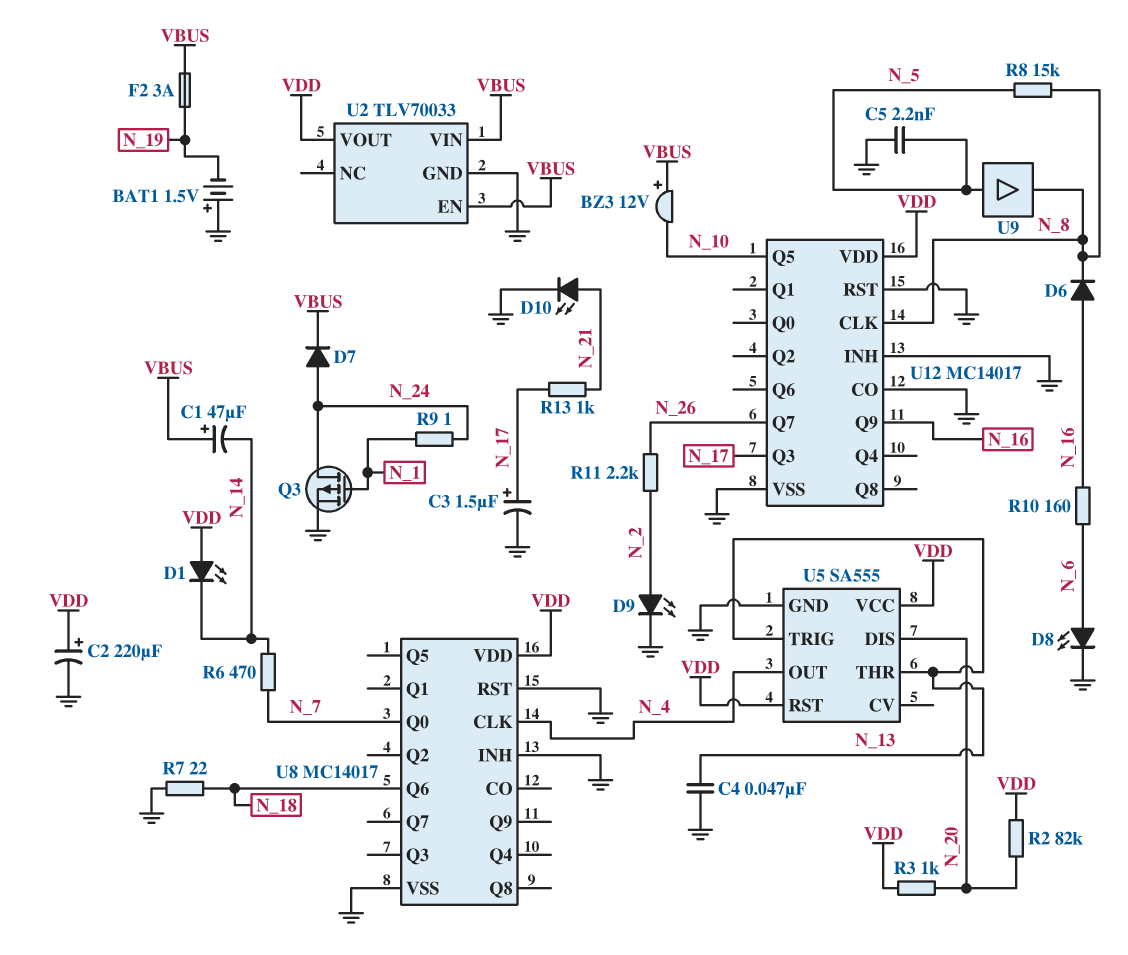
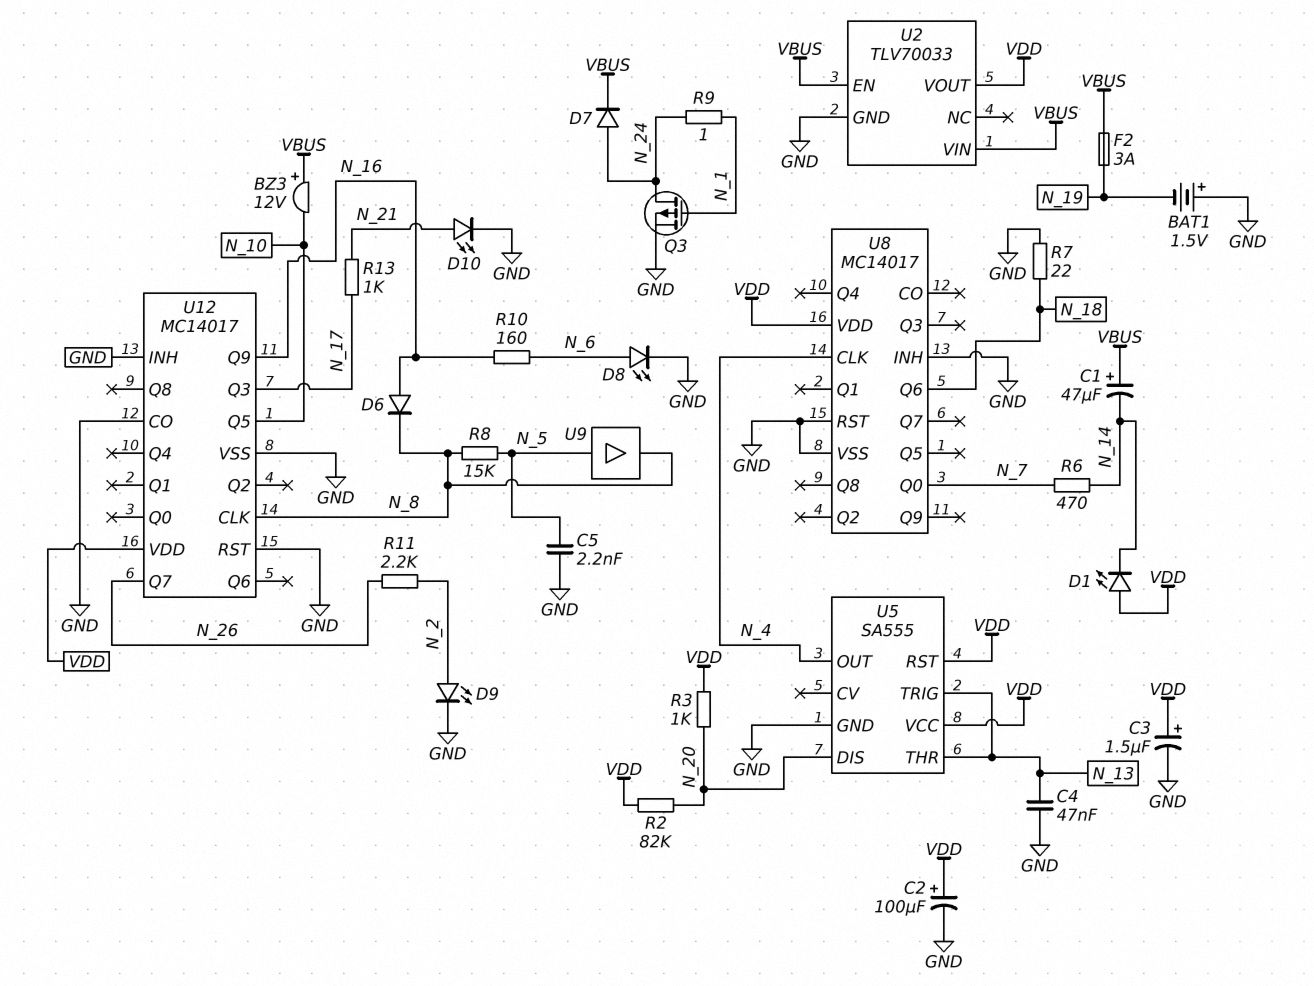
C2: 220uF (plus VDD, minus GND) -> 100uF (plus VDD, minus GND)
C3: 1.5uF (plus N_17, minus GND) -> 1.5uF (plus VDD, minus GND)

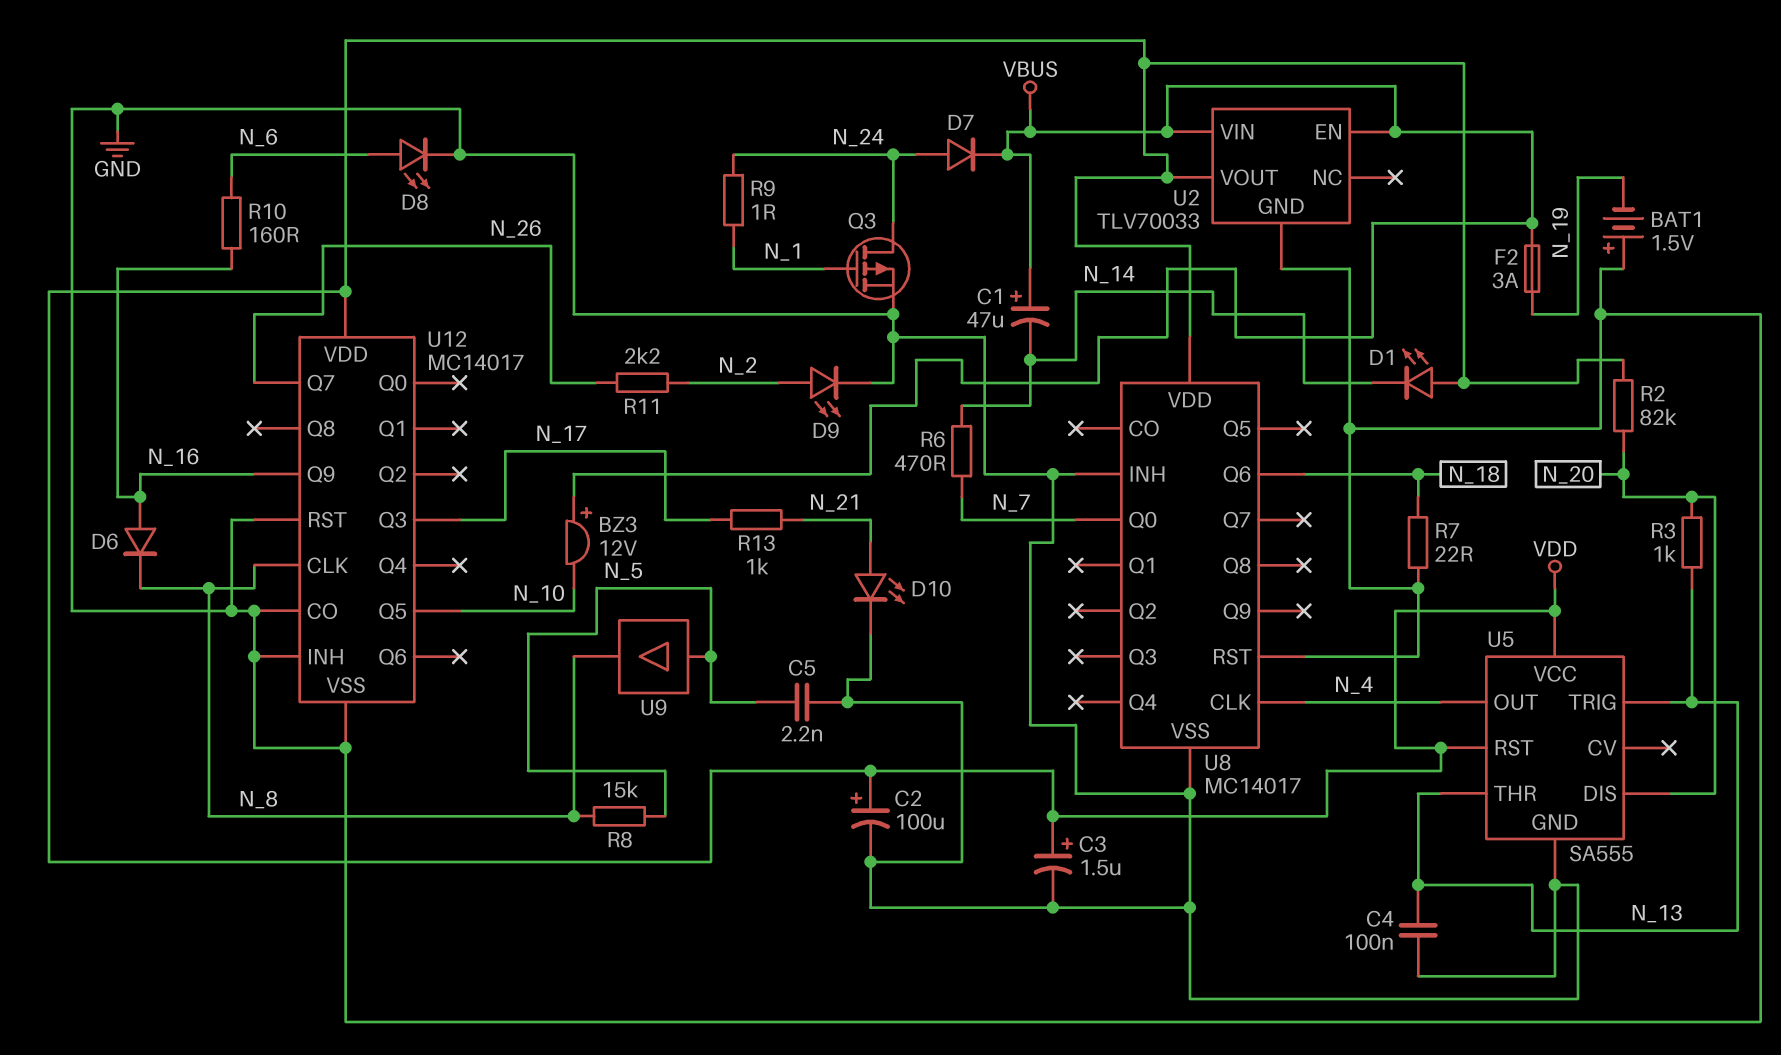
C4: 47nF (GND, N_13) -> 100nF (GND, N_13)
R3: 1k (N_20, VDD) -> 1k (N_13, N_20)

